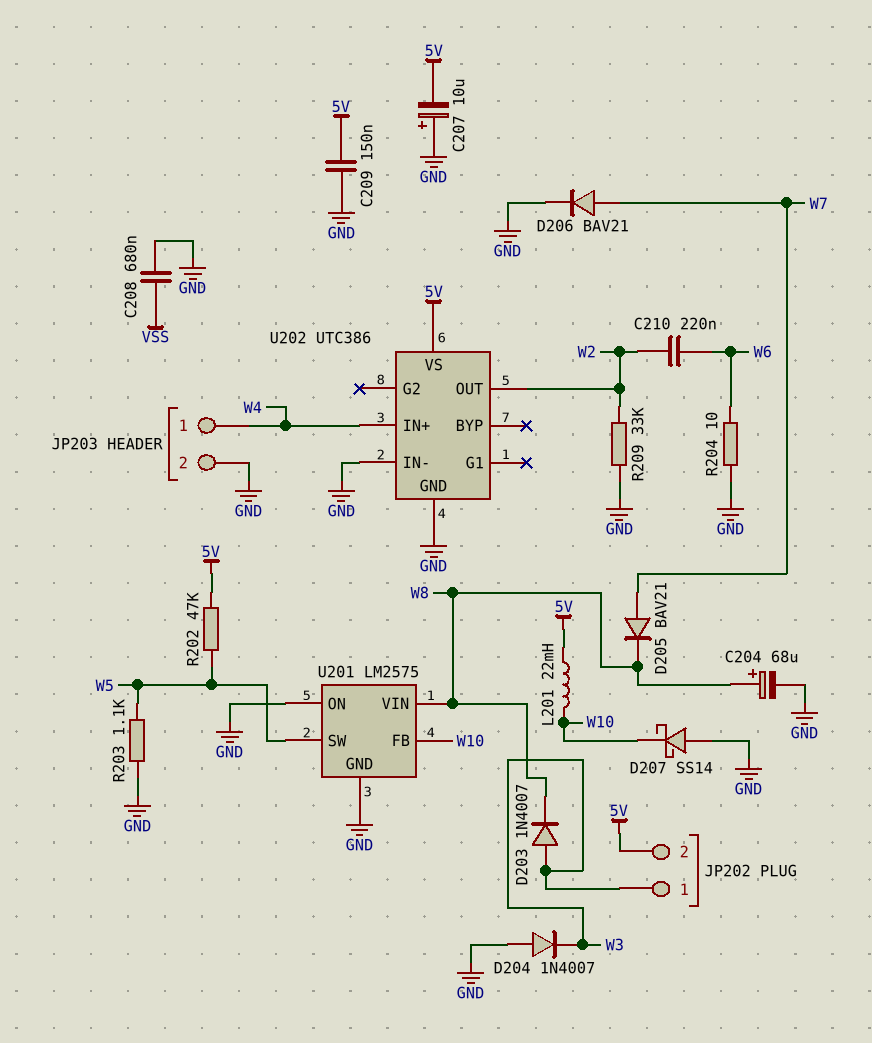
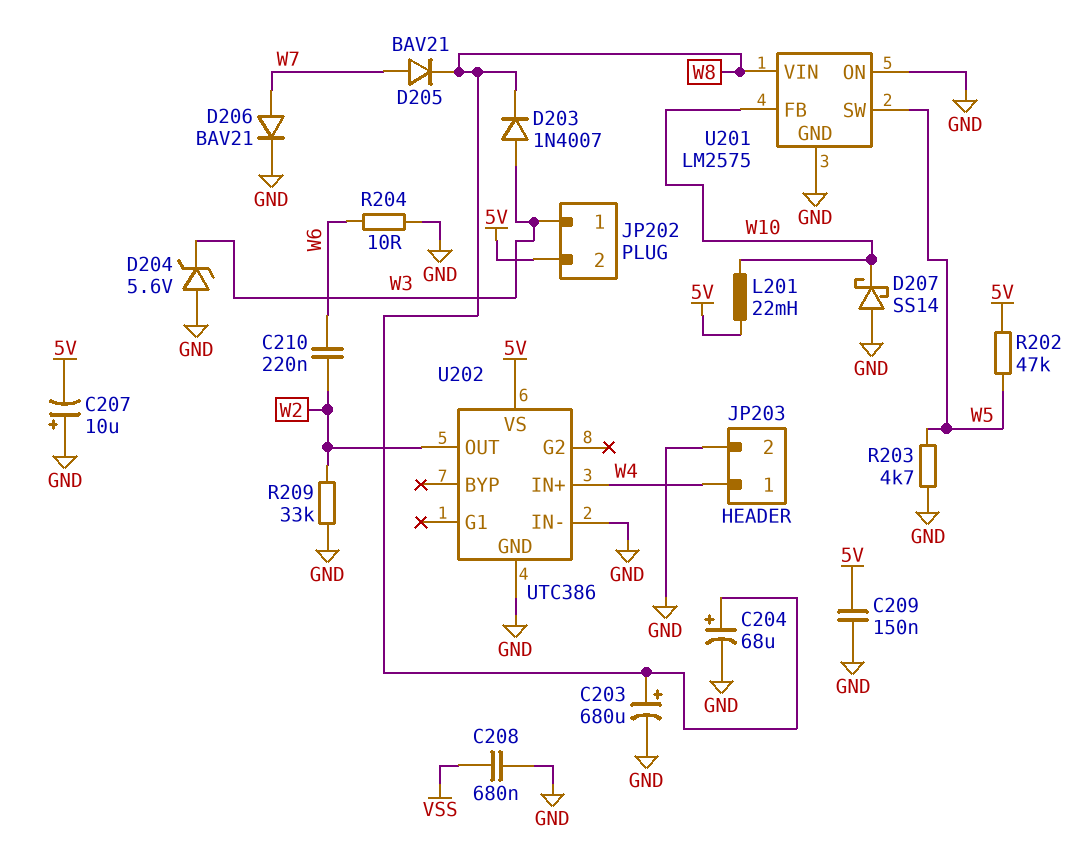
C203: none -> 680uF (plus W8, minus GND)
D204: diode 1N4007 (A GND, K W3) -> zener 5.6V (A GND, K W3)
R203: 1.1k (GND, W5) -> 4.7k (GND, W5)

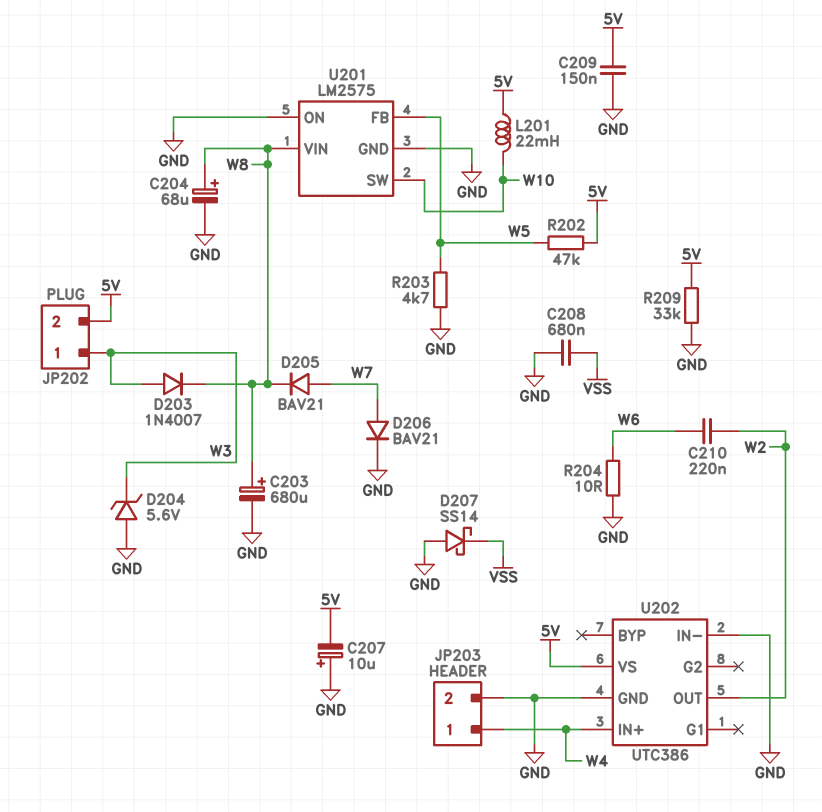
D207: schottky SS14 (A GND, K W10) -> schottky SS14 (A GND, K VSS)
R209: 33k (GND, W2) -> 33k (5V, GND)
U201 pin FB: W10 -> W5
U201 pin SW: W5 -> W10

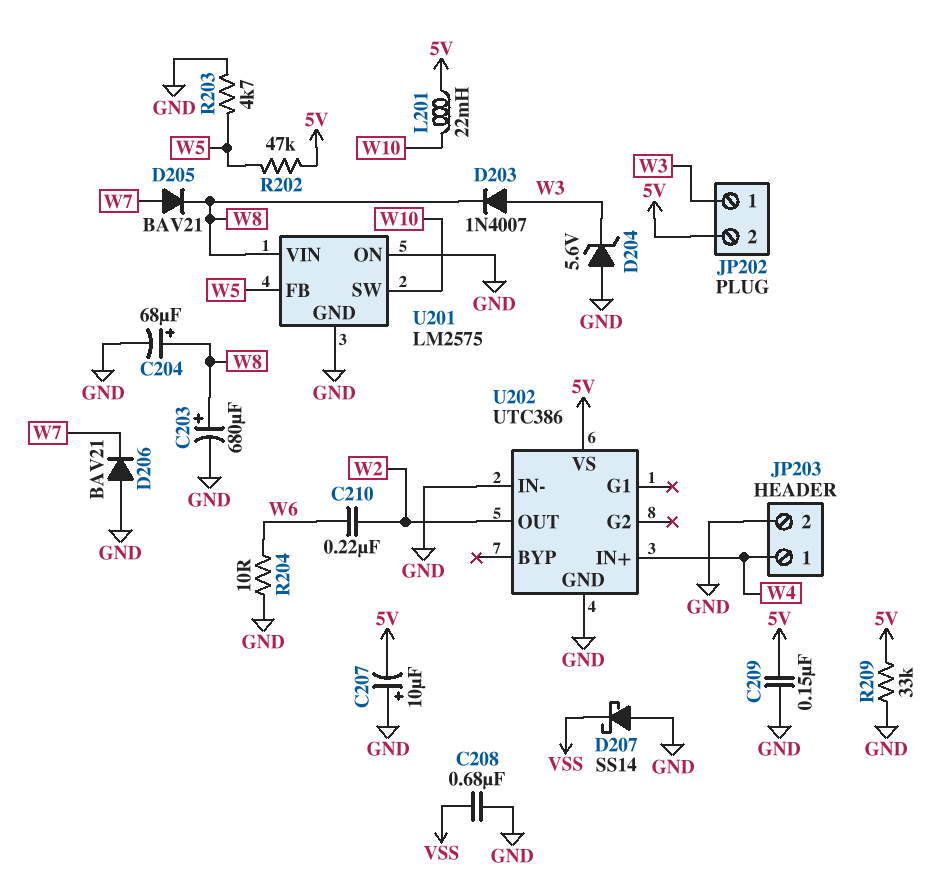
D206: diode BAV21 (A W7, K GND) -> diode BAV21 (A GND, K W7)

